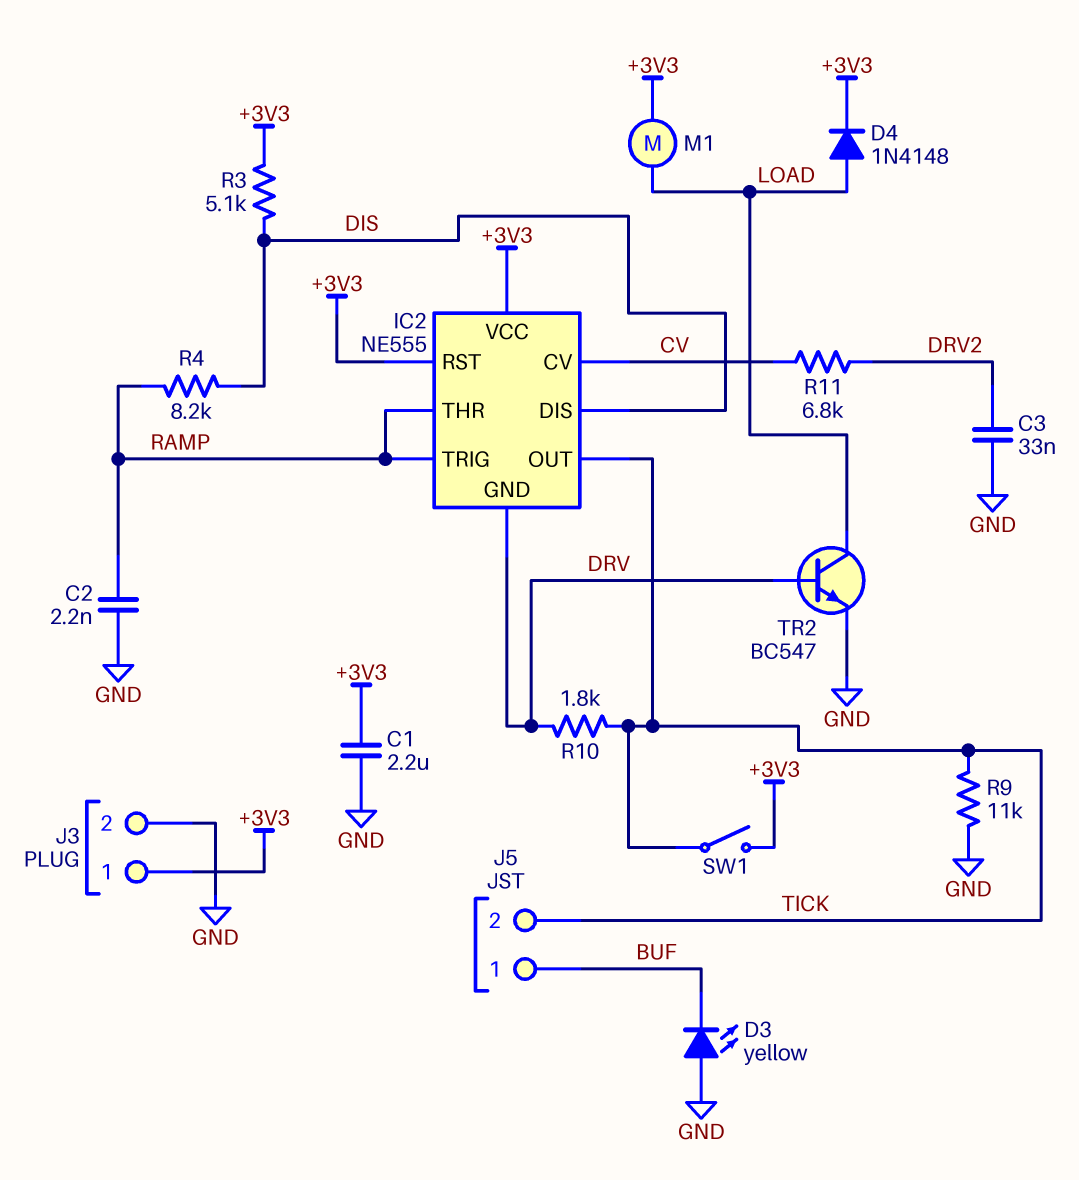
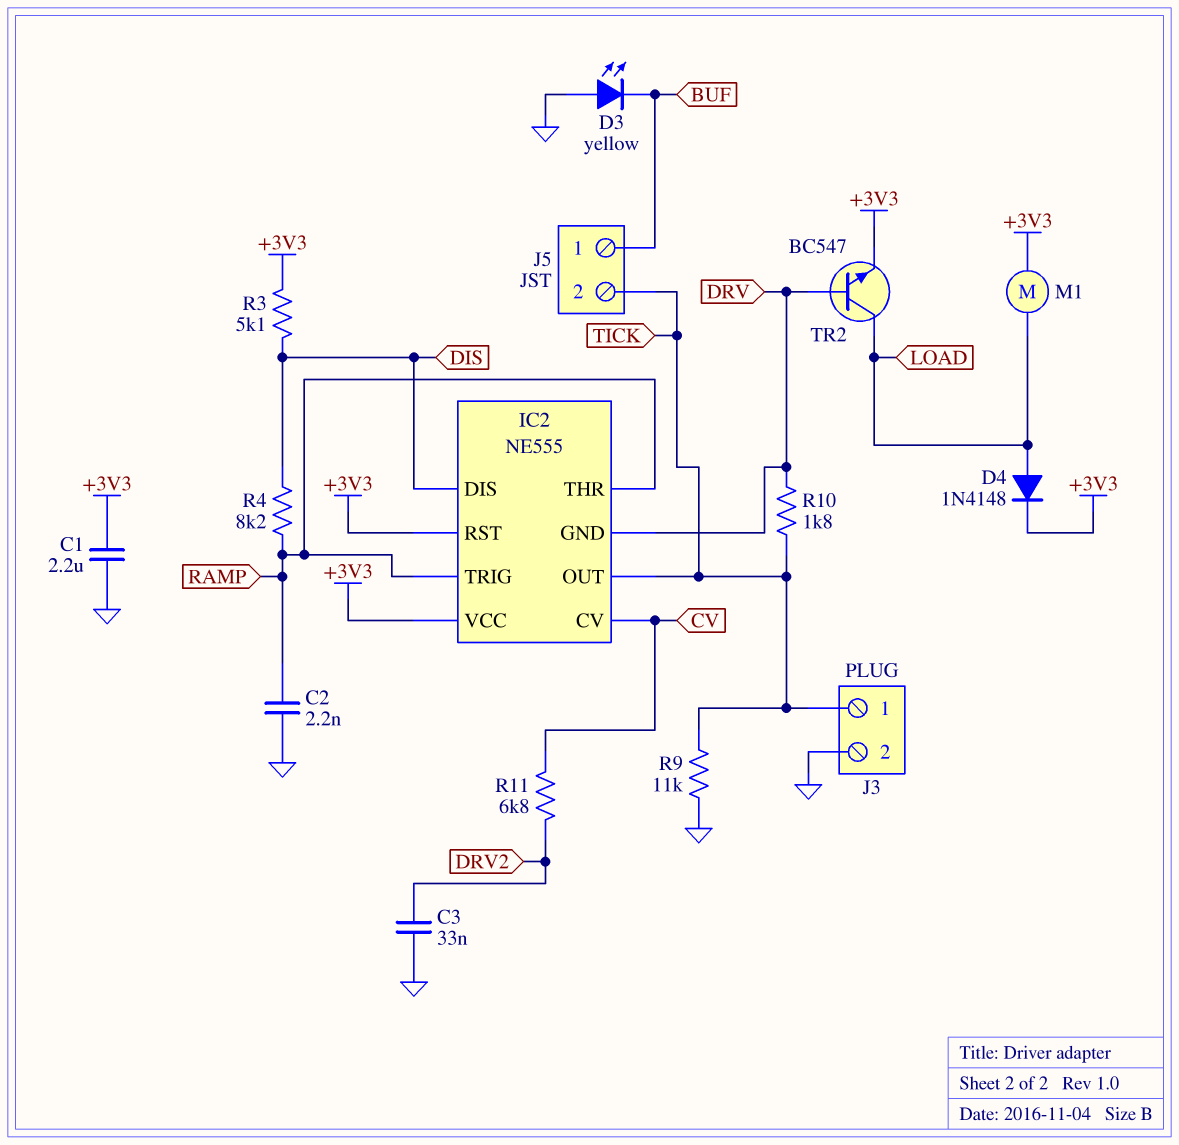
J3 pin 1: +3V3 -> TICK
SW1: switch (+3V3, TICK) -> none
TR2: NPN BC547 (B DRV, C LOAD, E GND) -> NPN BC547 (B DRV, C LOAD, E +3V3)

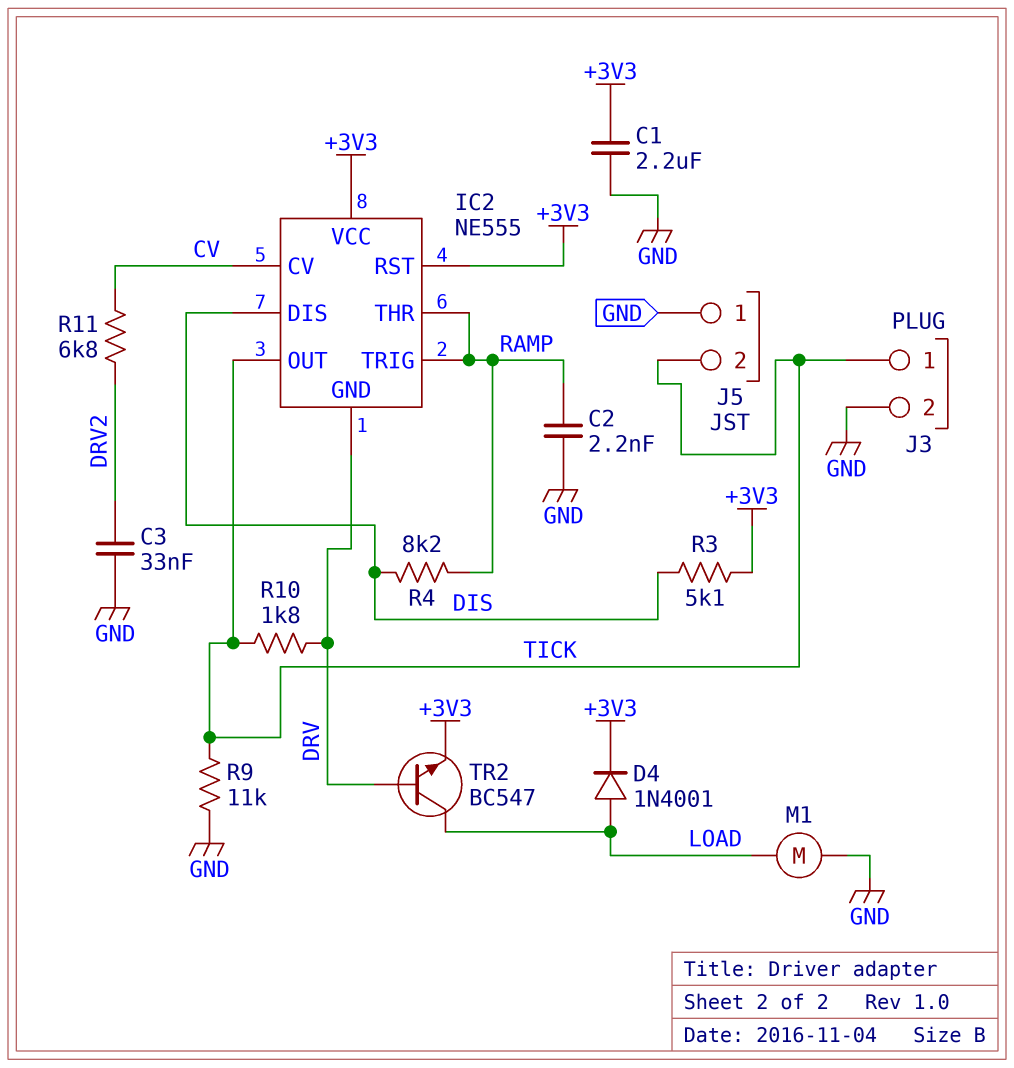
D3: LED yellow (A GND, K BUF) -> none
D4: diode 1N4148 (A LOAD, K +3V3) -> diode 1N4001 (A LOAD, K +3V3)
J5 pin 1: BUF -> GND
M1: motor (+3V3, LOAD) -> motor (GND, LOAD)

